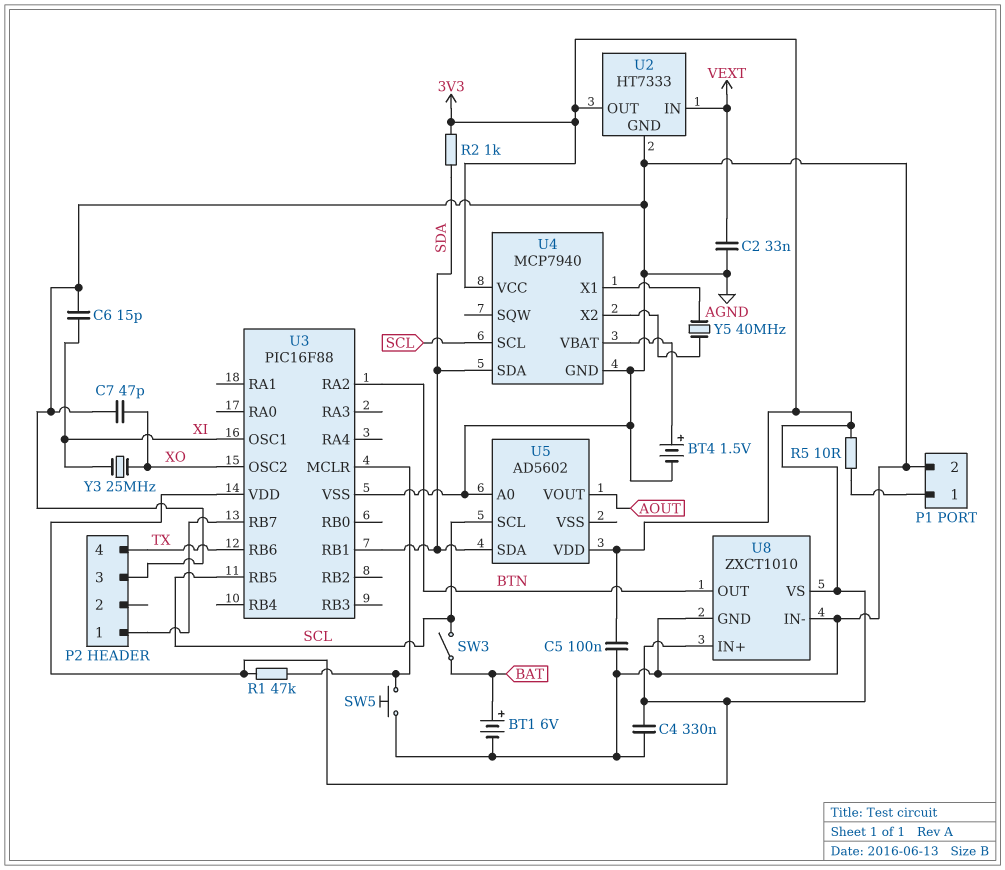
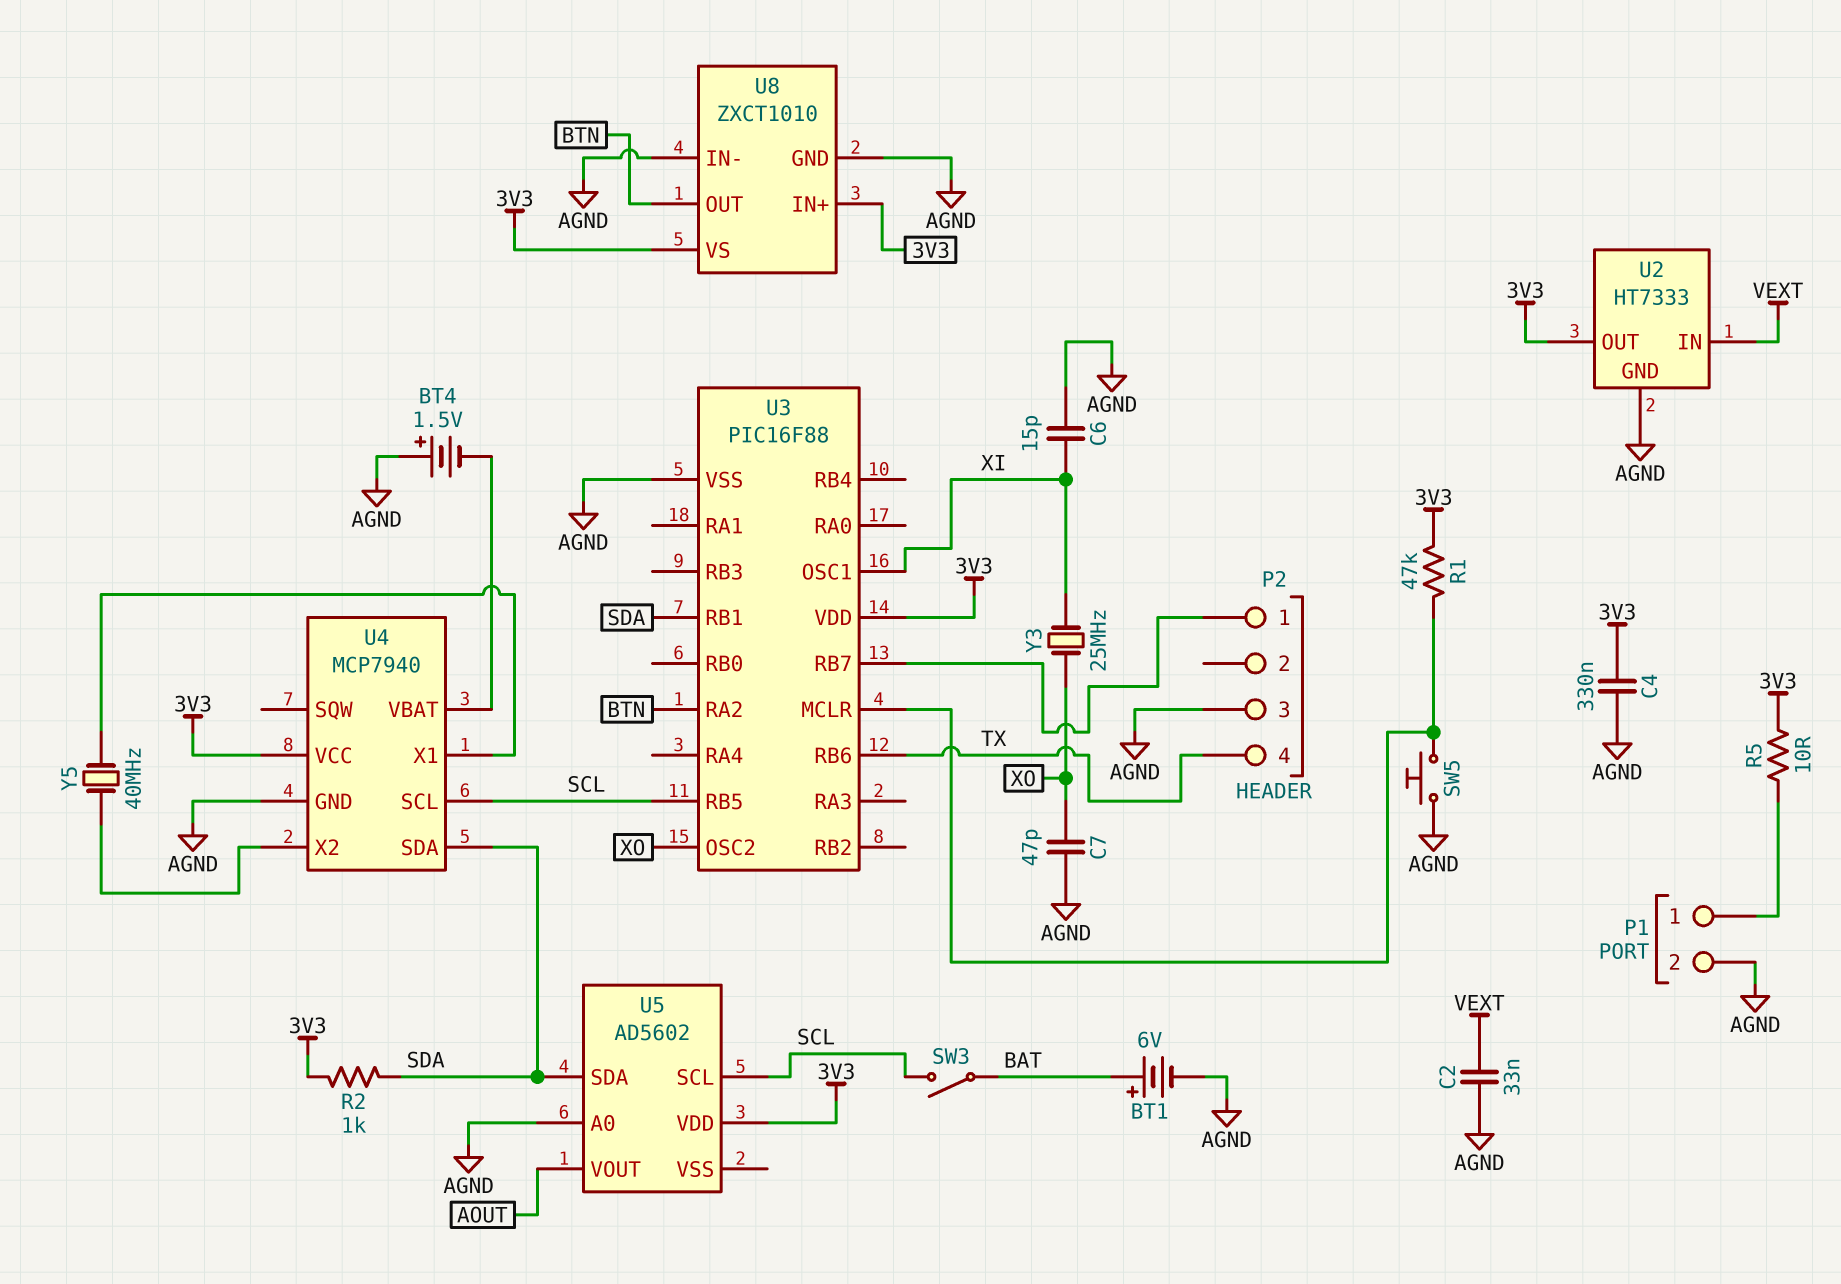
BT4: 1.5V (plus U4/VBAT, minus AGND) -> 1.5V (plus AGND, minus U4/VBAT)
C5: 100nF (3V3, AGND) -> none

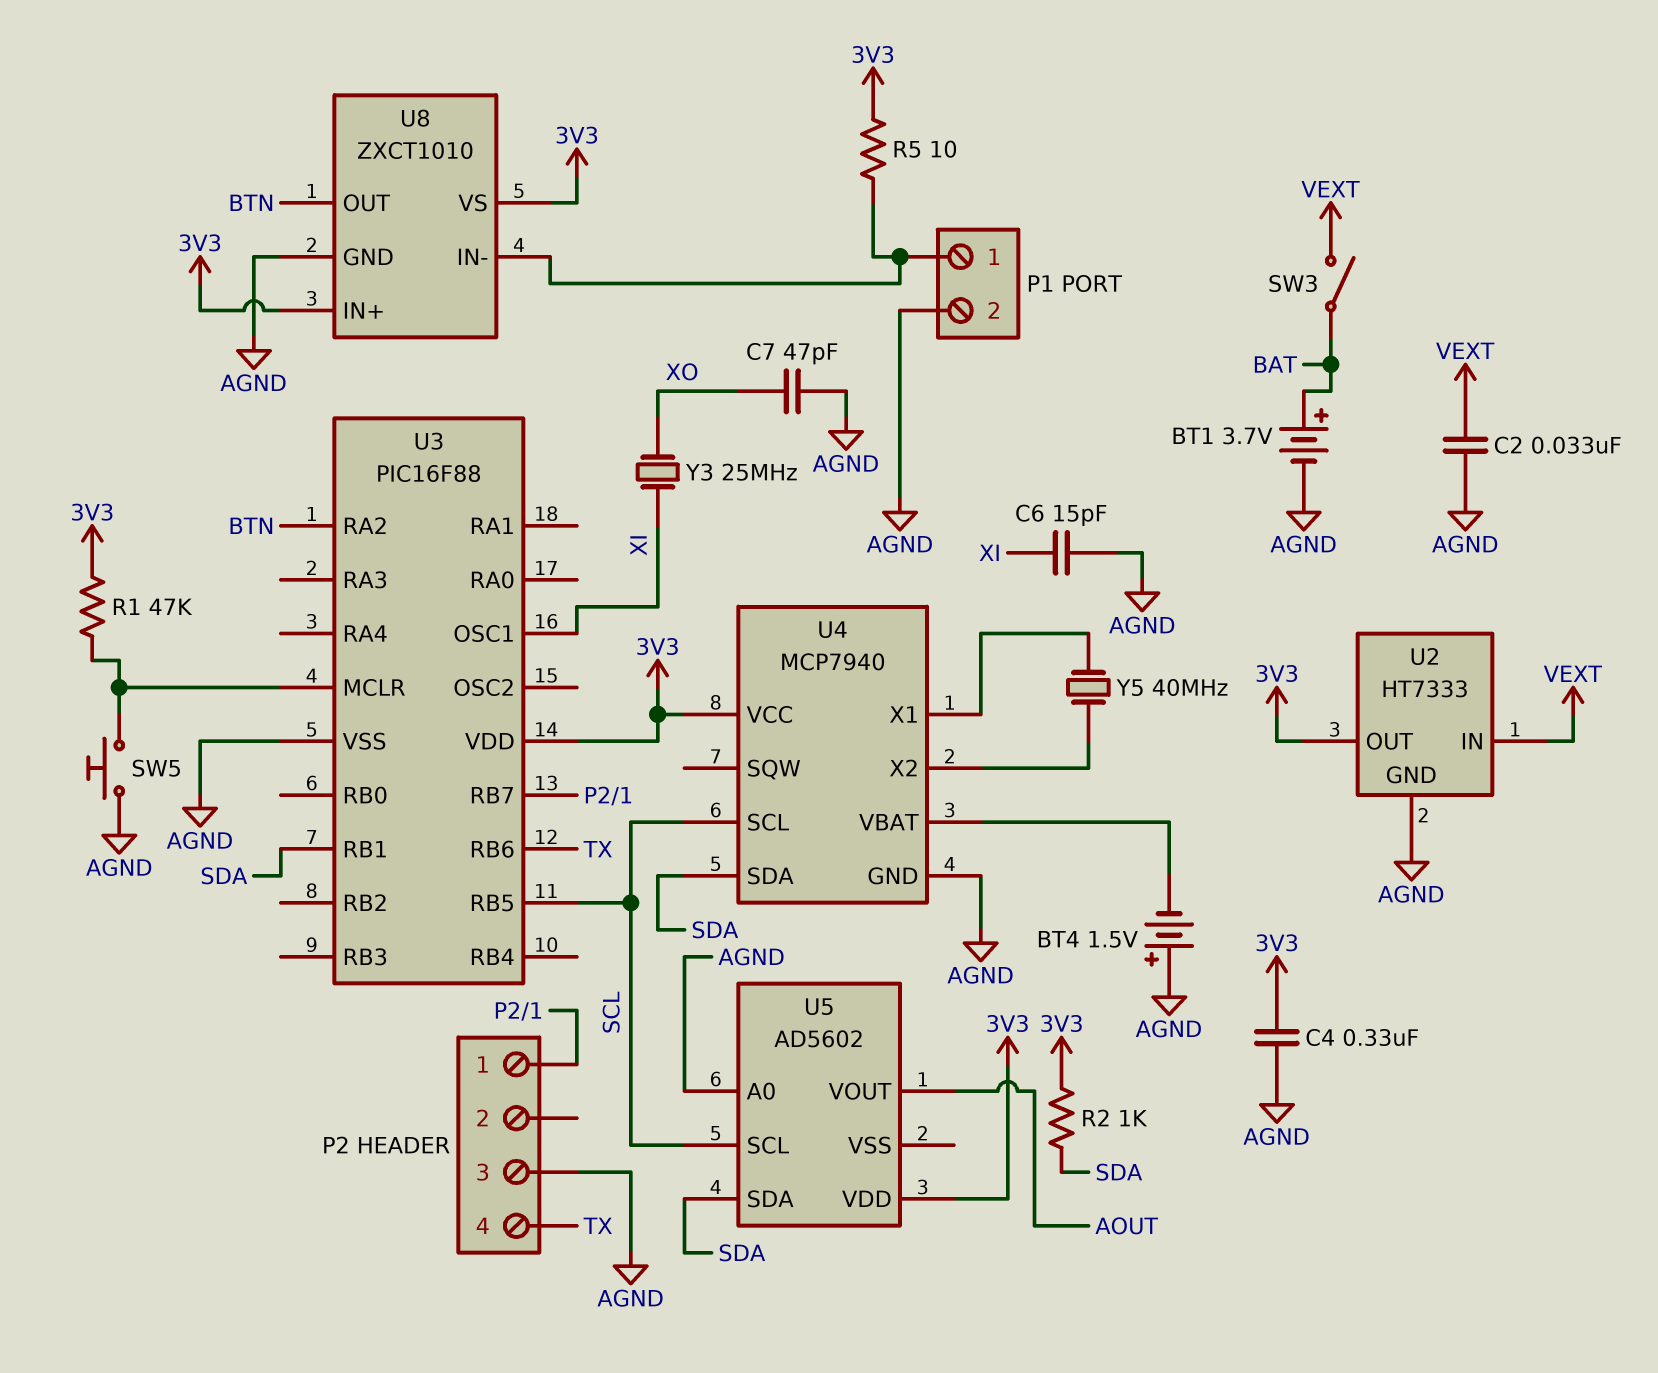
BT1: 6V (plus BAT, minus AGND) -> 3.7V (plus BAT, minus AGND)
SW3: switch (BAT, SCL) -> switch (BAT, VEXT)
U3 pin OSC2: XO -> none
U8 pin IN-: AGND -> P1/1

